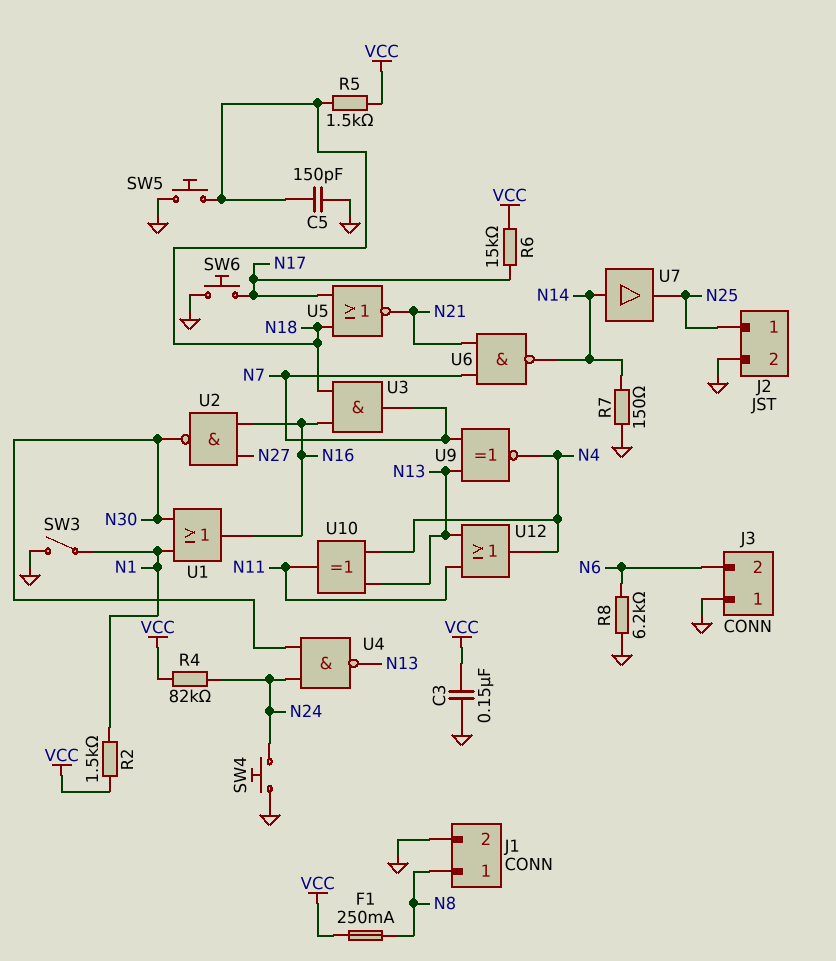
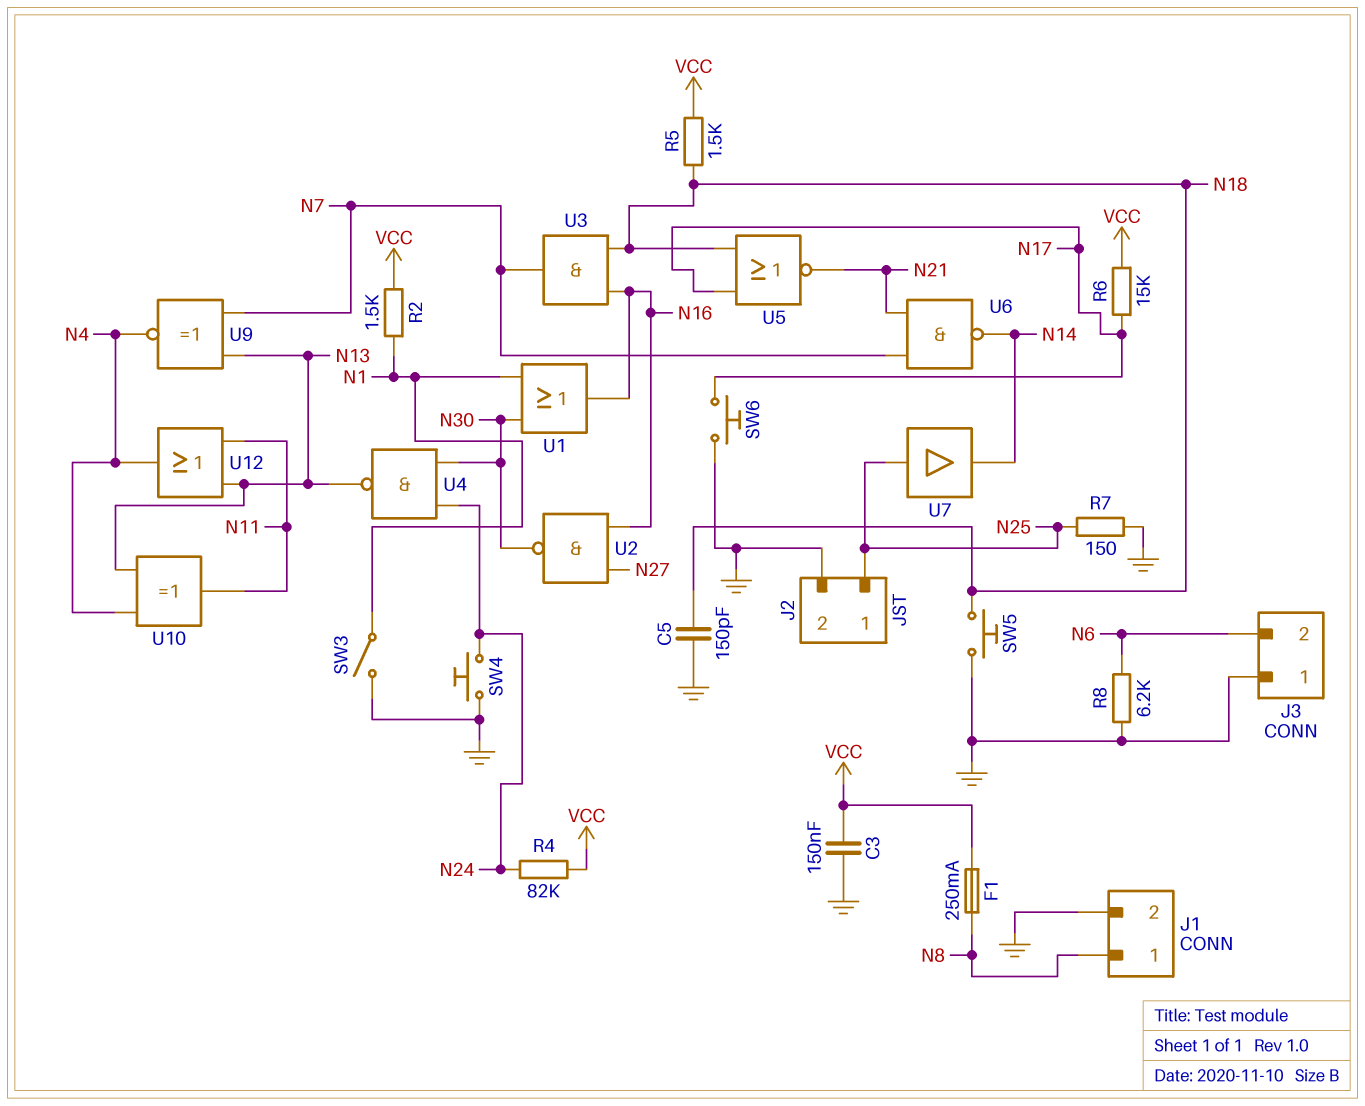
R7: 150 (GND, N14) -> 150 (GND, N25)
U7: buffer (in N14, out N25) -> buffer (in N25, out N14)

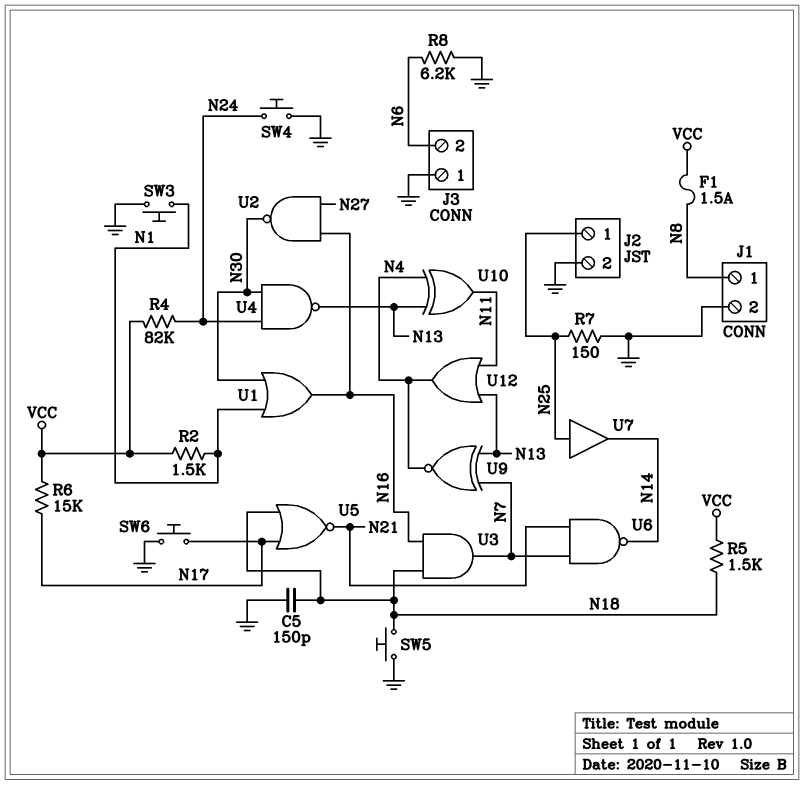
C3: 150nF (GND, VCC) -> none
F1: 250mA (N8, VCC) -> 1.5A (N8, VCC)
SW3: switch (GND, N1) -> button (GND, N1)

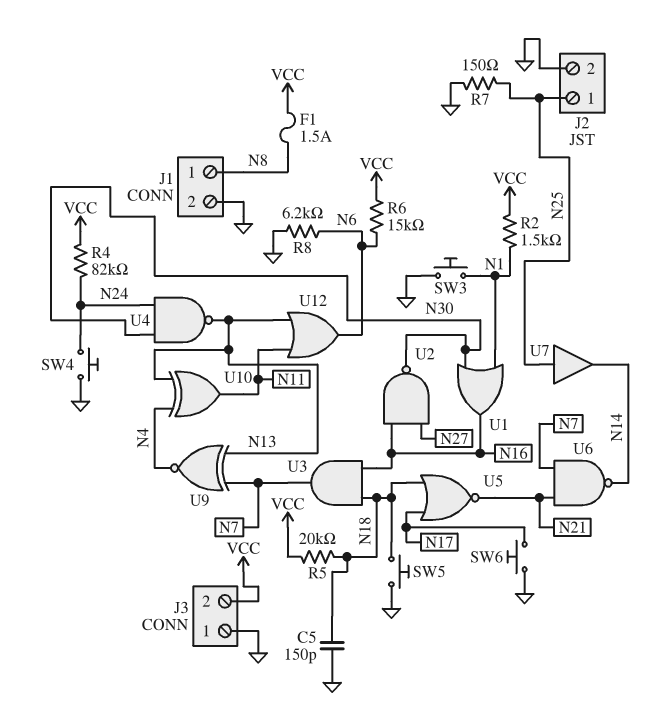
J3 pin 2: N6 -> VCC
R5: 1.5k (N18, VCC) -> 20k (N18, VCC)
R6: 15k (N17, VCC) -> 15k (N6, VCC)
U12: OR (in N11, in N13, out N4) -> OR (in N11, in N13, out N6)

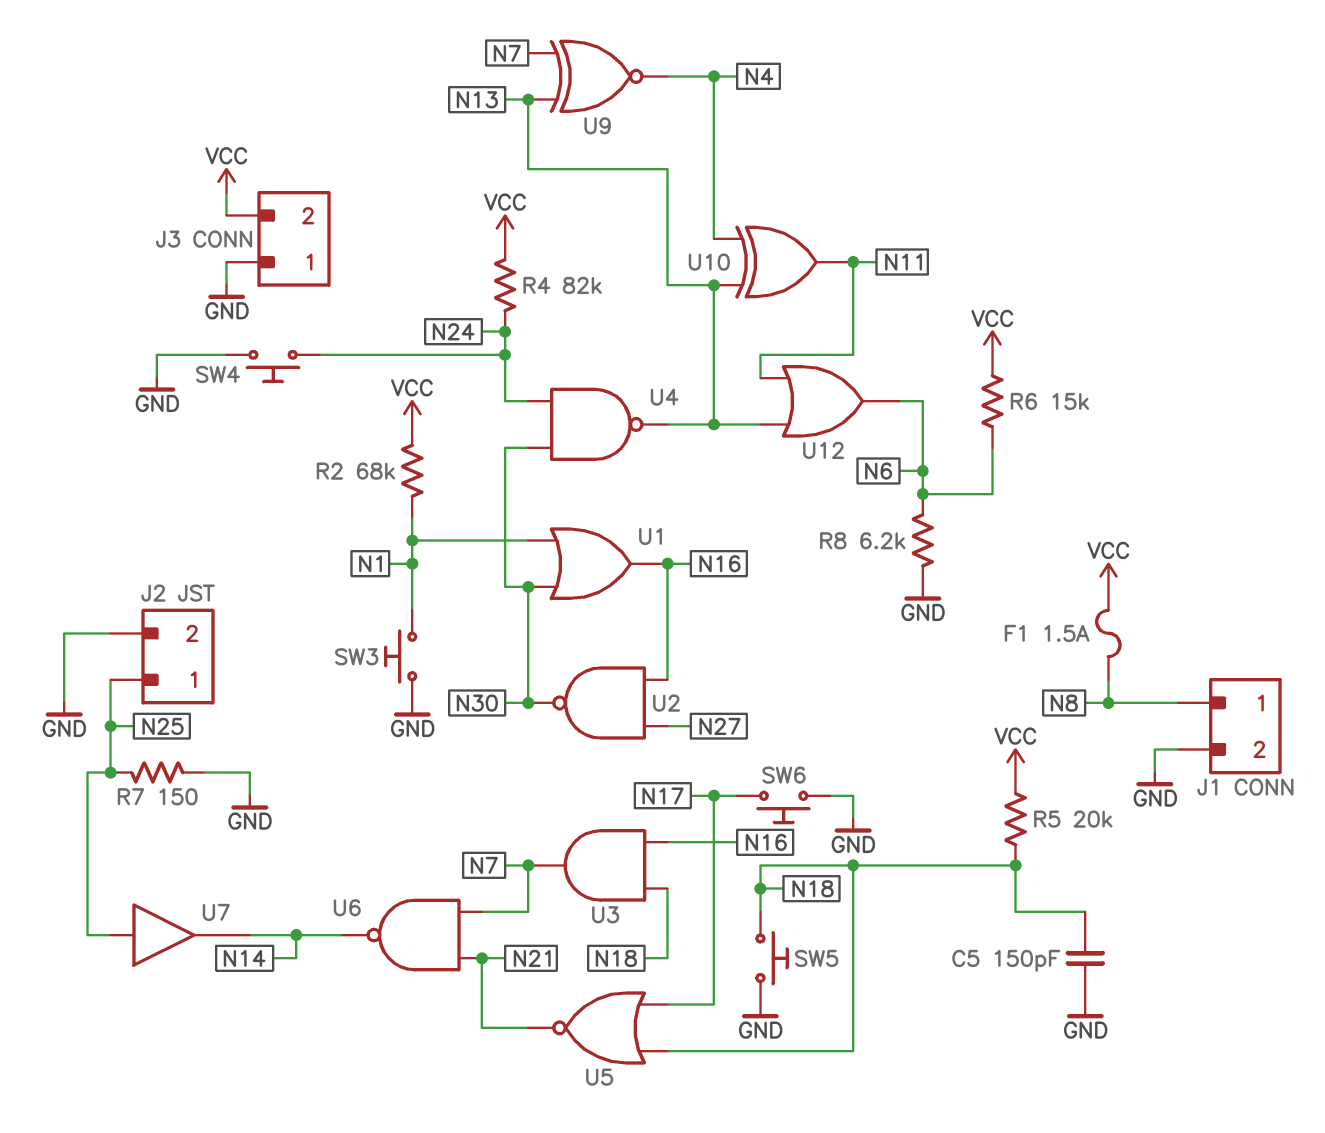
R2: 1.5k (N1, VCC) -> 68k (N1, VCC)

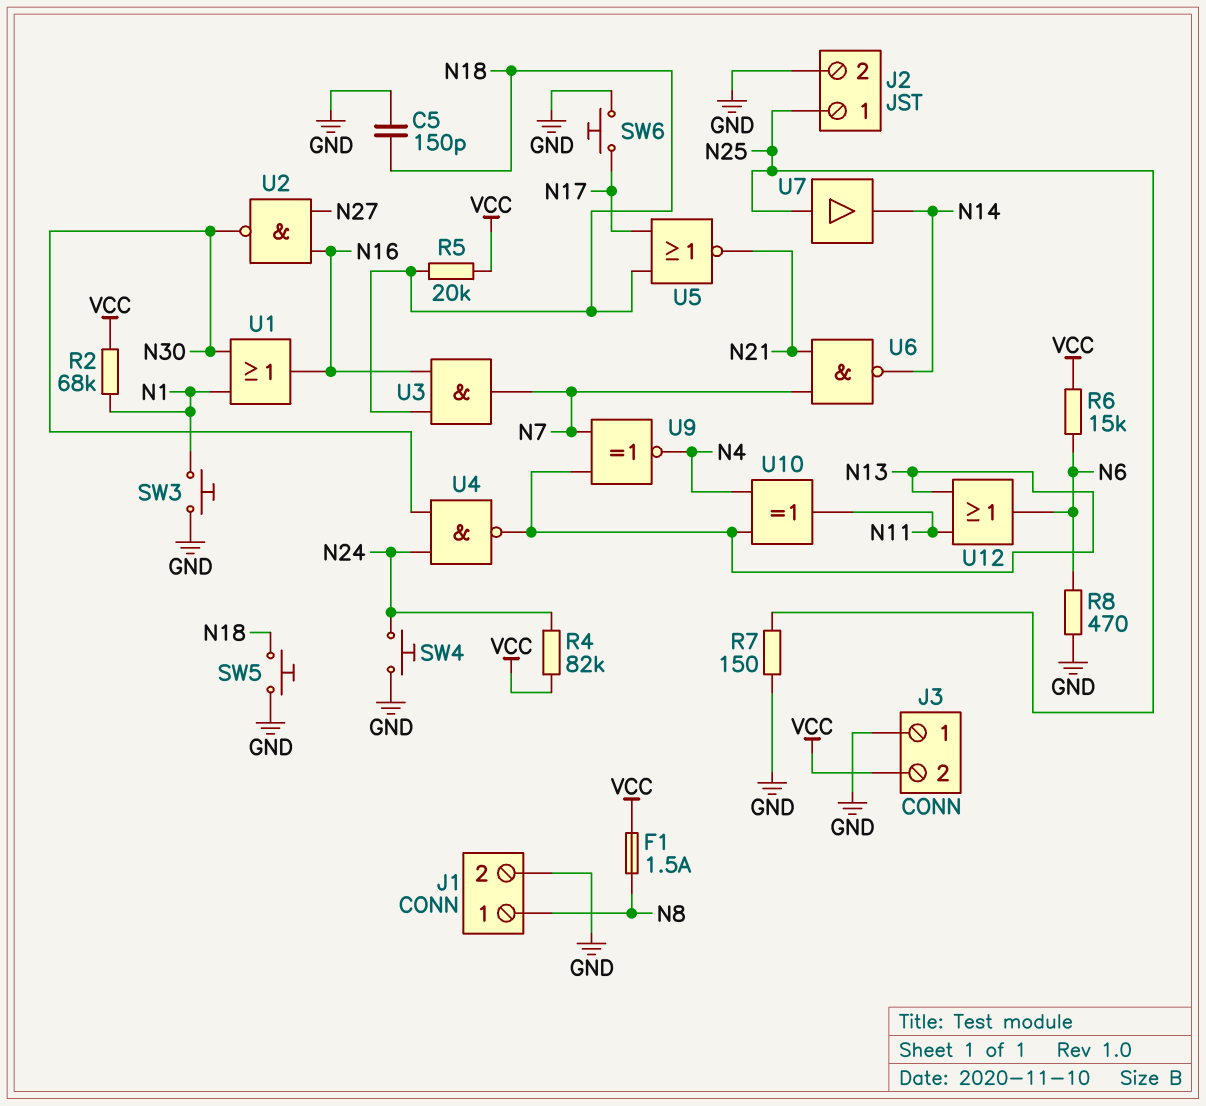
R8: 6.2k (GND, N6) -> 470 (GND, N6)

